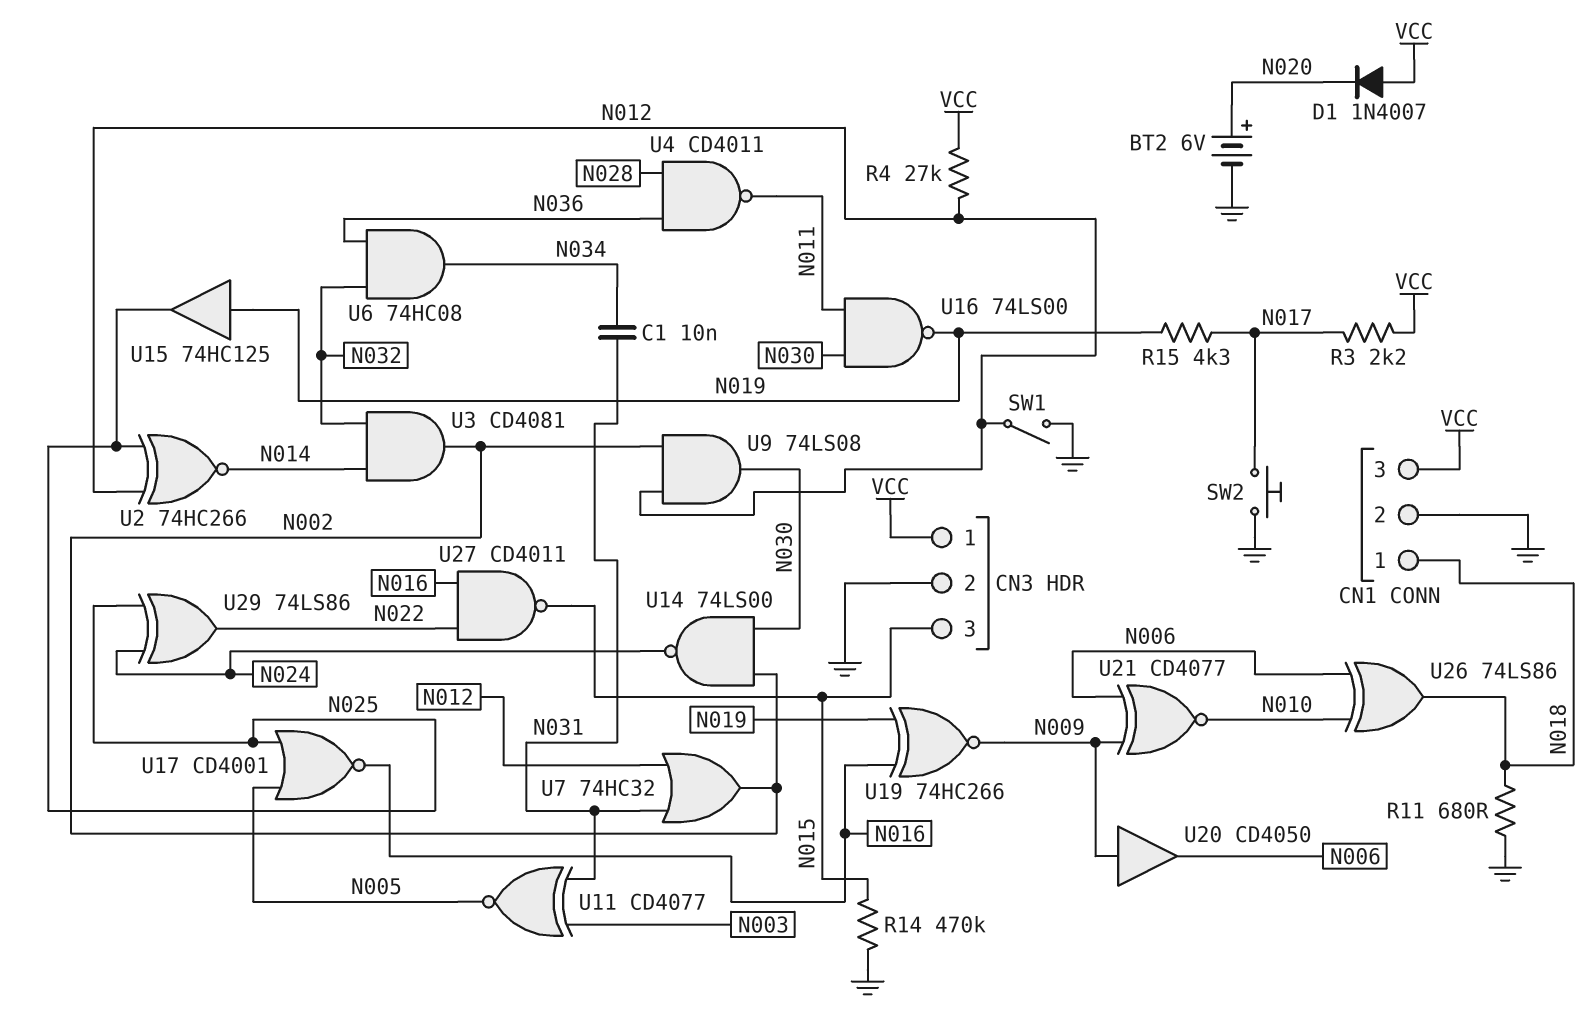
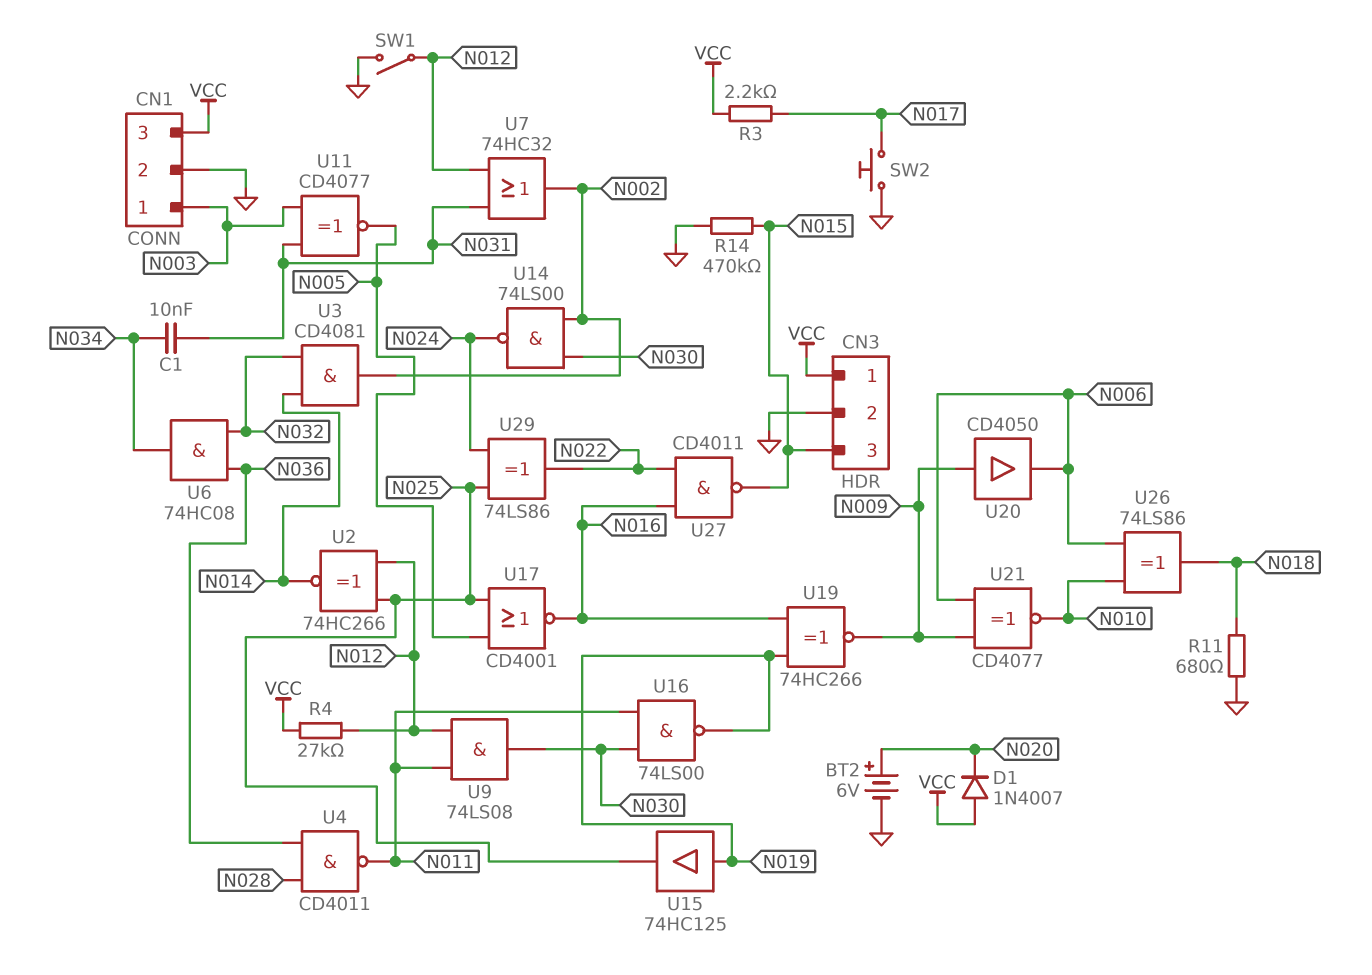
CN1 pin 1: N018 -> N003
R15: 4.3k (N017, N019) -> none
U9: AND 74LS08 (in N002, in N012, out N030) -> AND 74LS08 (in N011, in N012, out N030)

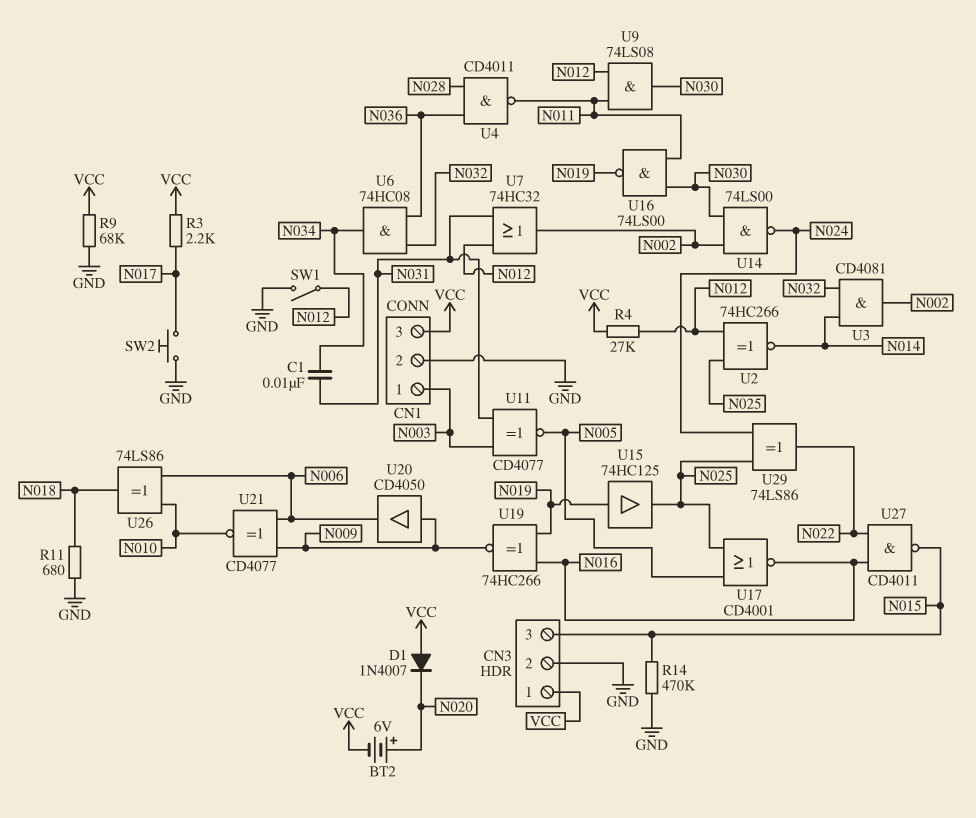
BT2: 6V (plus N020, minus GND) -> 6V (plus N020, minus VCC)
R9: none -> 68k (GND, VCC)

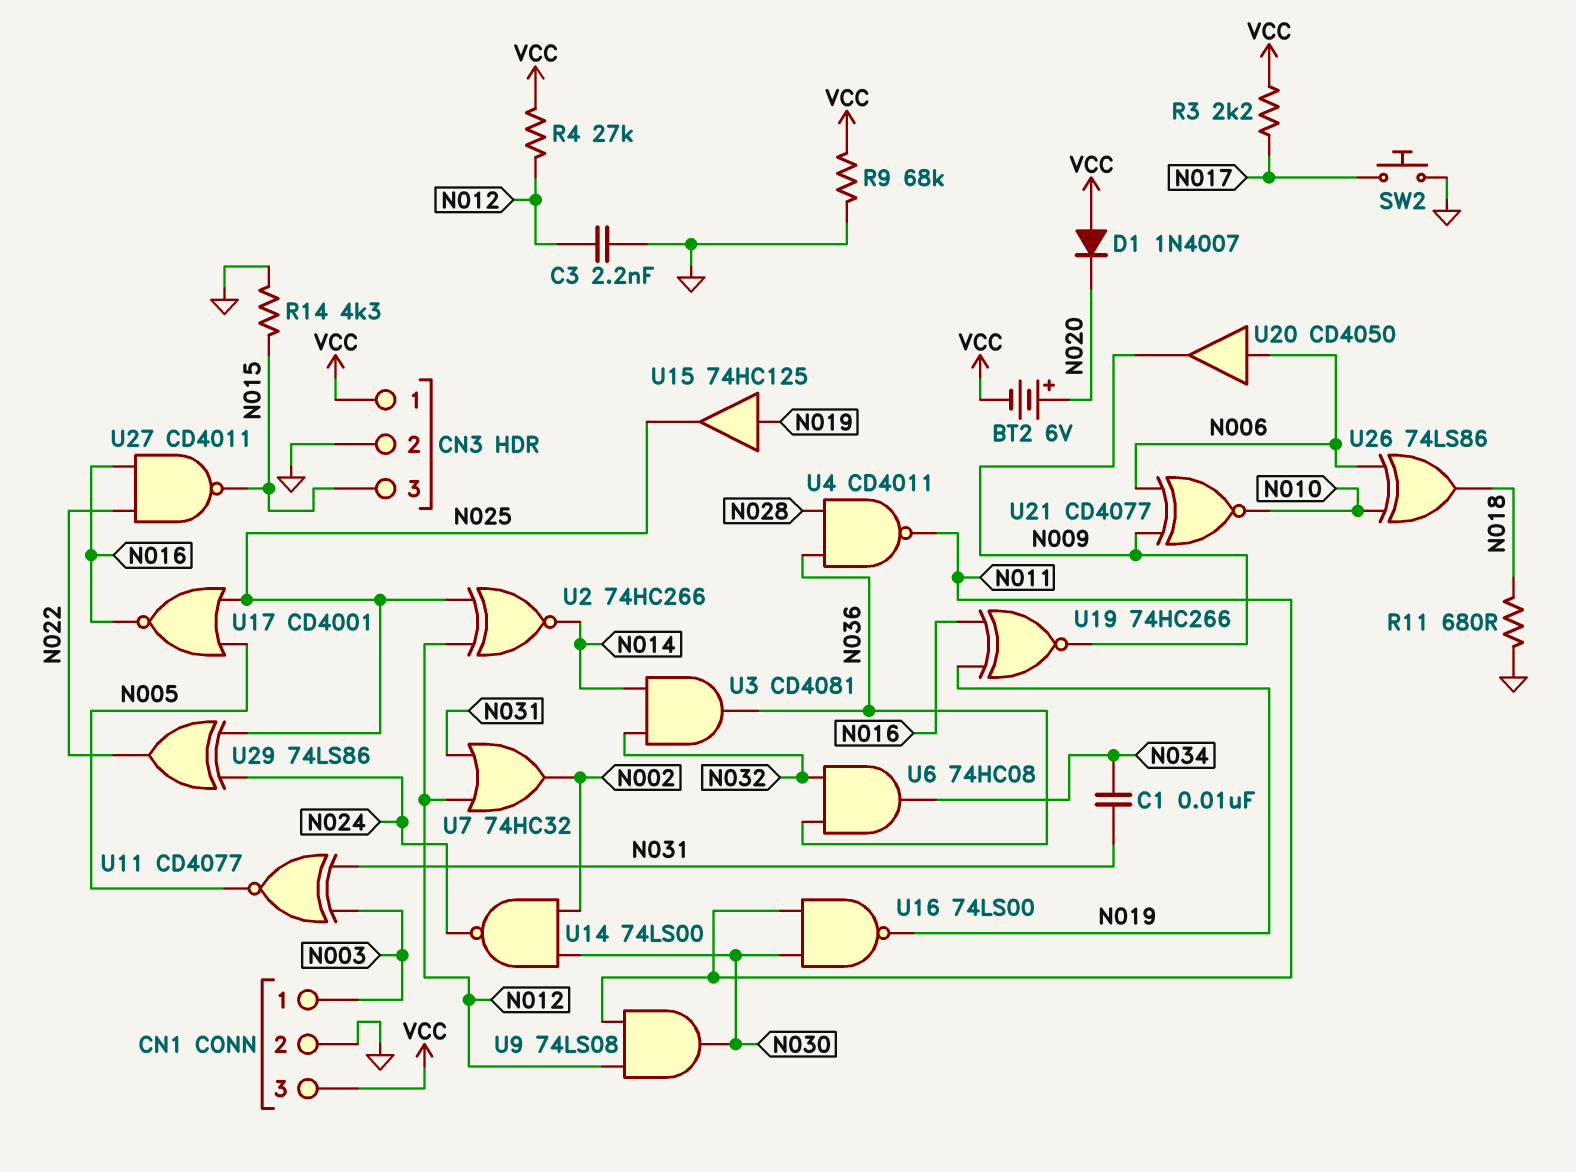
C3: none -> 2.2nF (GND, N012)
R14: 470k (GND, N015) -> 4.3k (GND, N015)
SW1: switch (GND, N012) -> none
U3: AND CD4081 (in N014, in N032, out N002) -> AND CD4081 (in N014, in N032, out N036)
U20: buffer CD4050 (in N009, out N006) -> buffer CD4050 (in N006, out N009)

